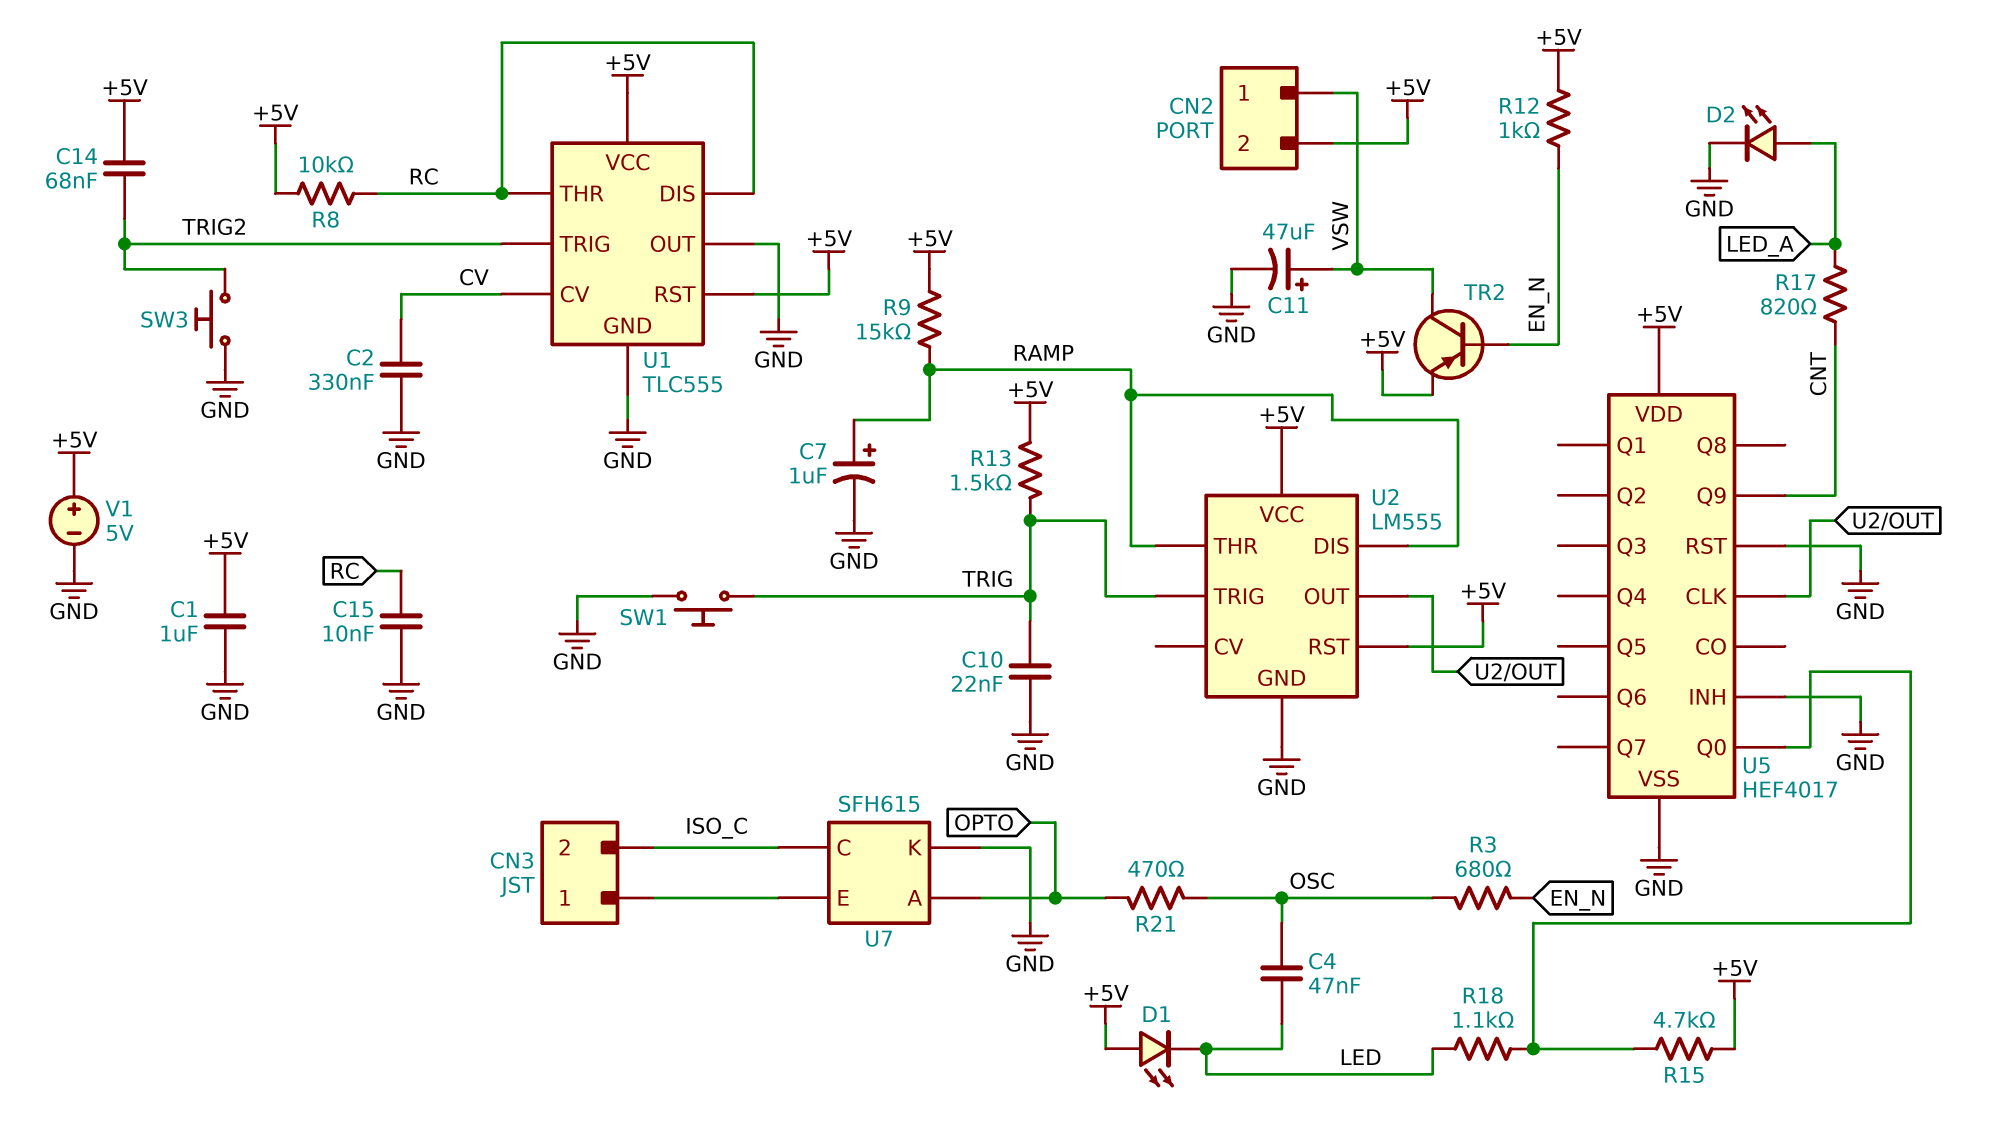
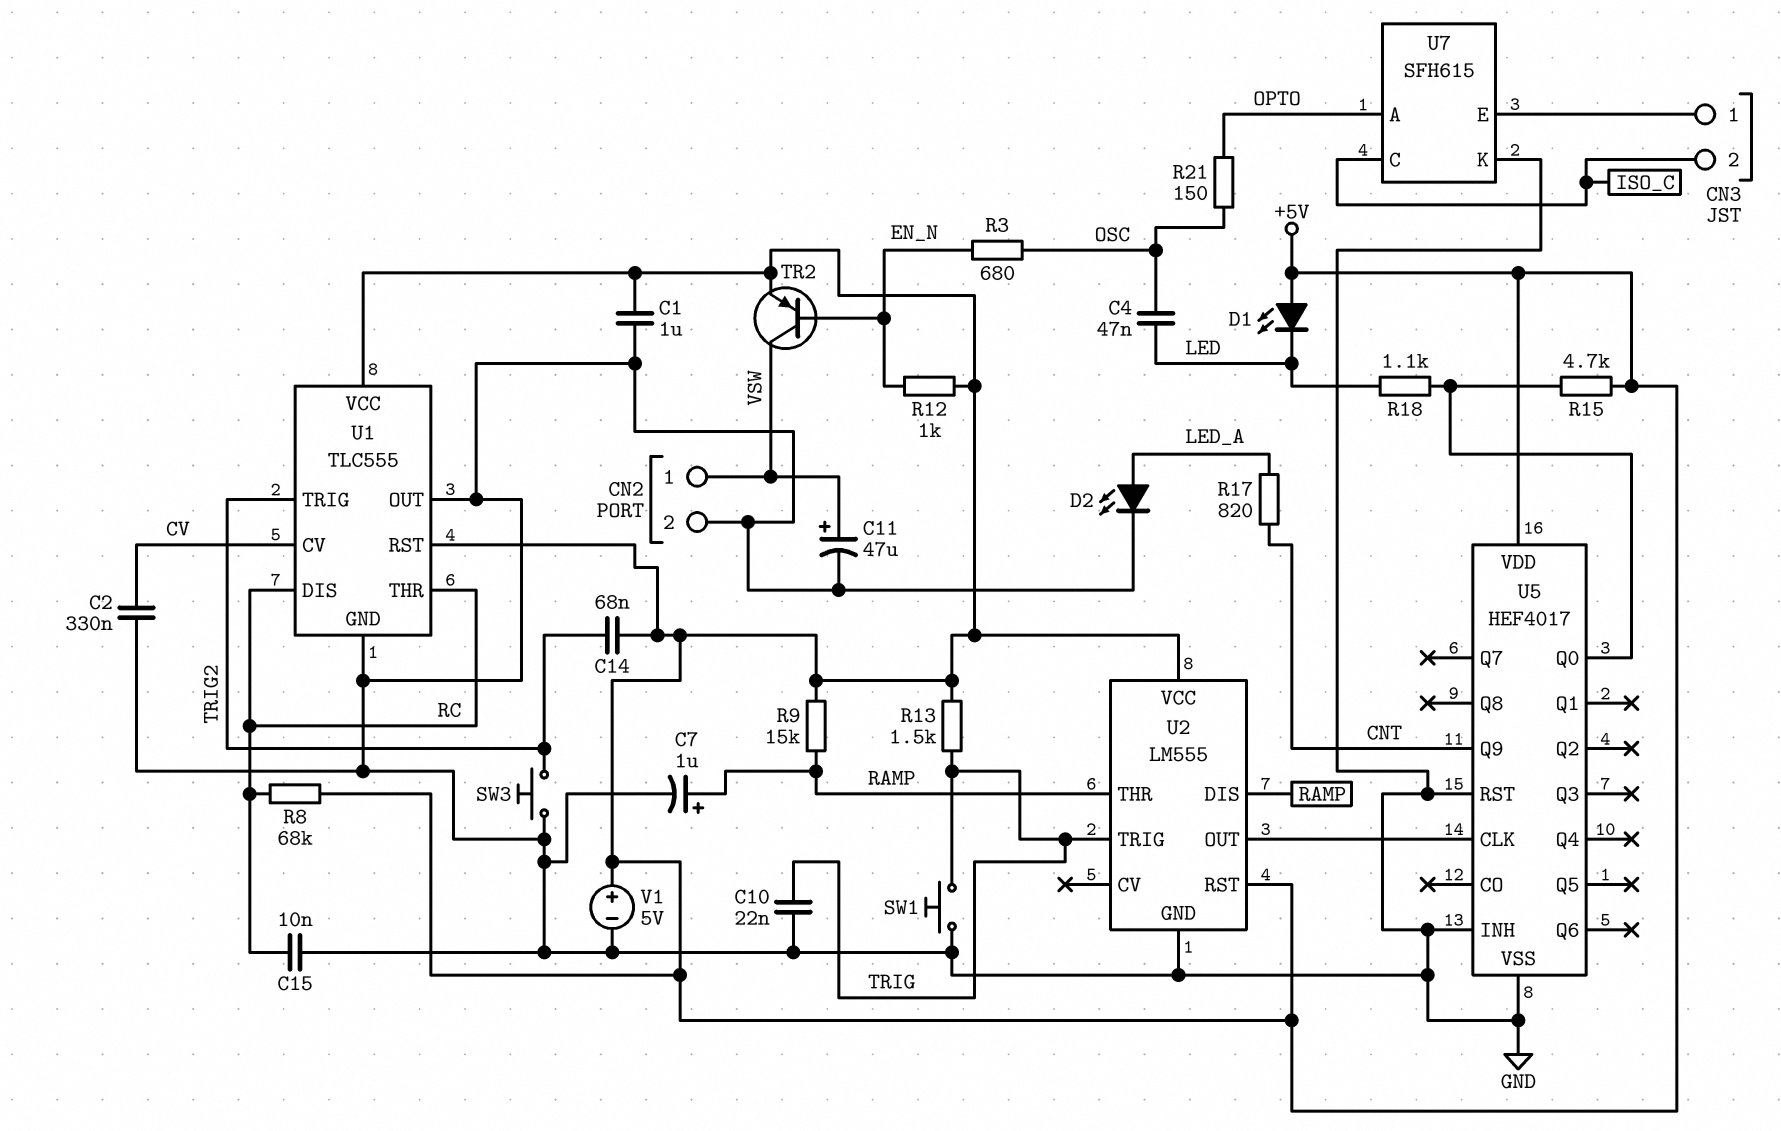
CN2 pin 2: +5V -> GND
R8: 10k (+5V, RC) -> 68k (+5V, RC)
R21: 470 (OPTO, OSC) -> 150 (OPTO, OSC)

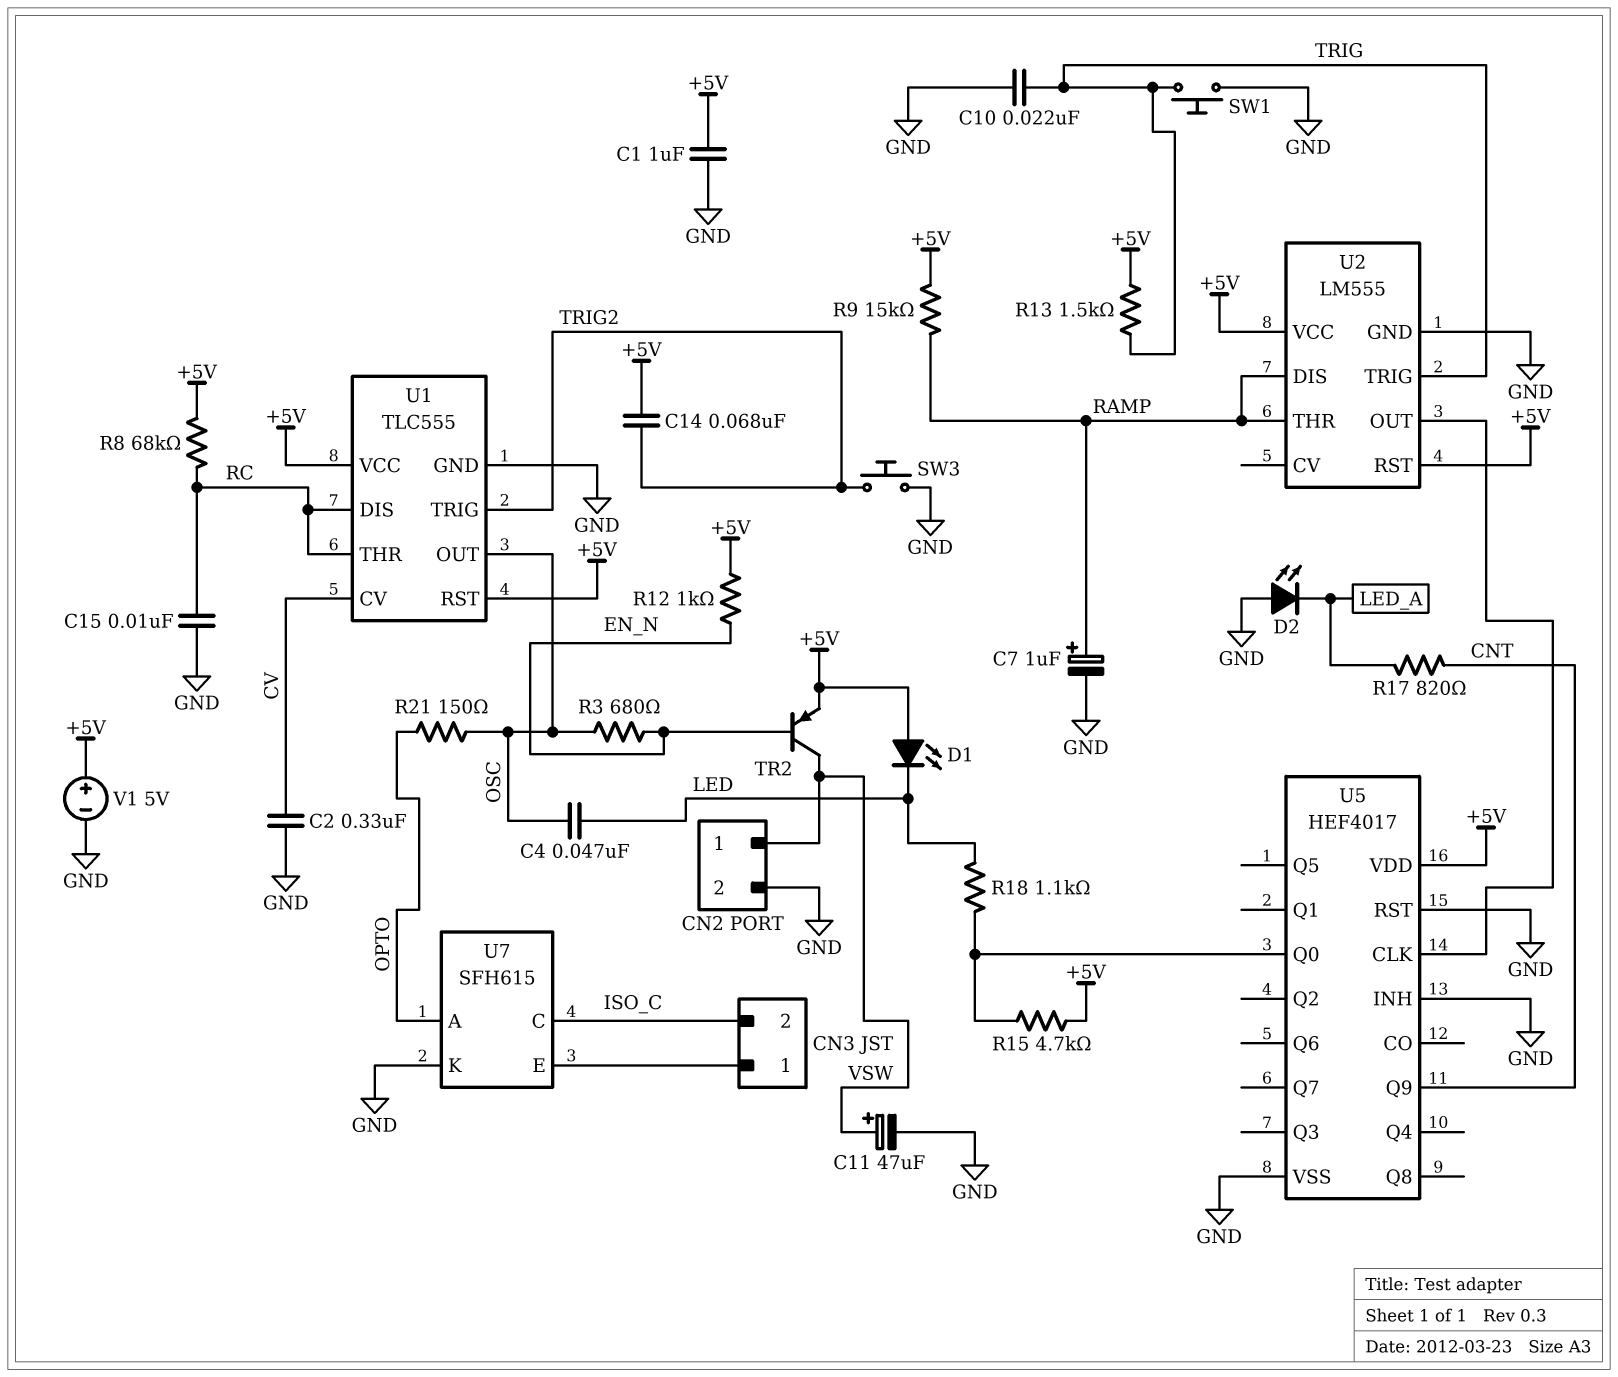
D2: LED (A LED_A, K GND) -> LED (A GND, K LED_A)
U1 pin OUT: GND -> OSC

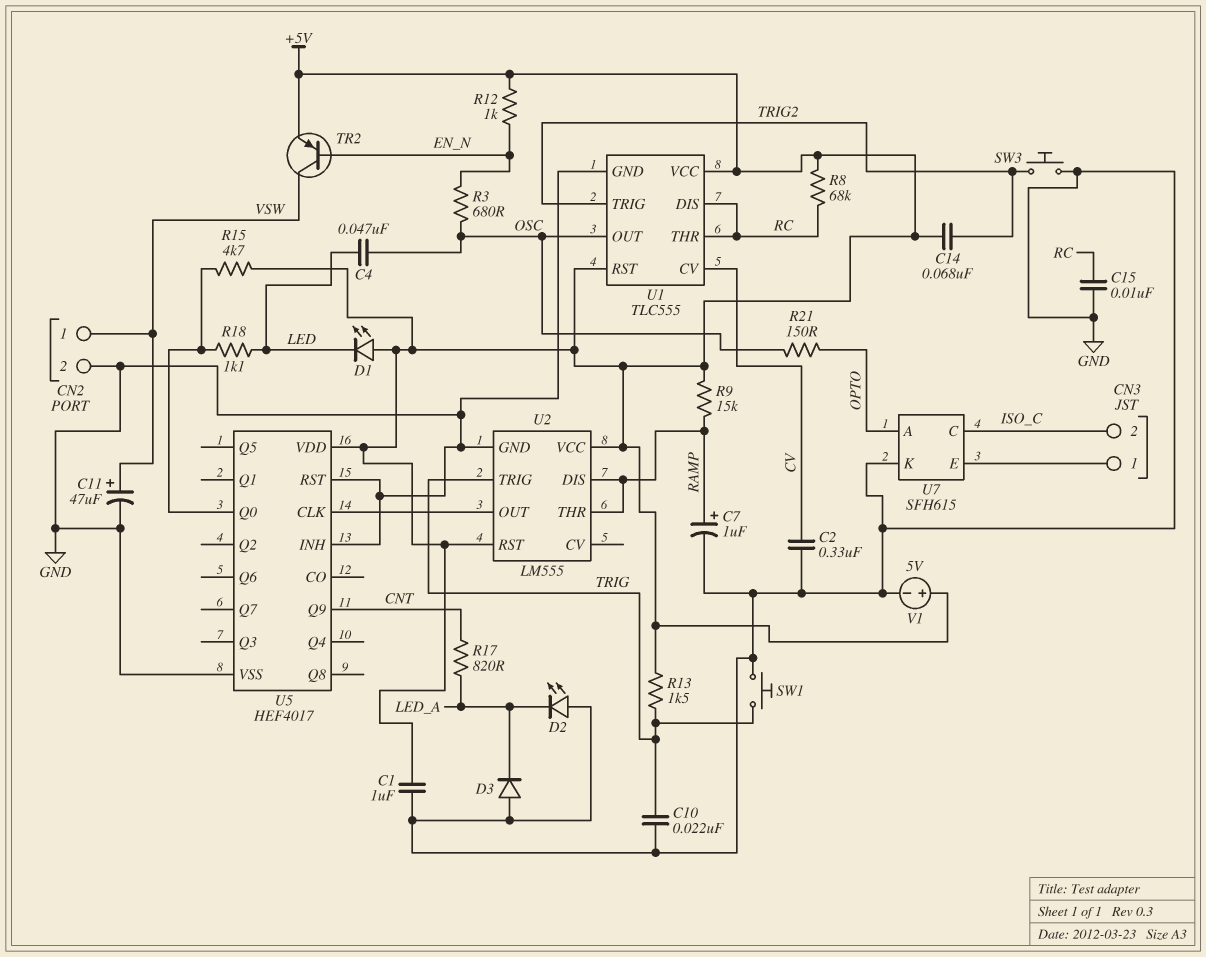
D3: none -> diode (A GND, K LED_A)

